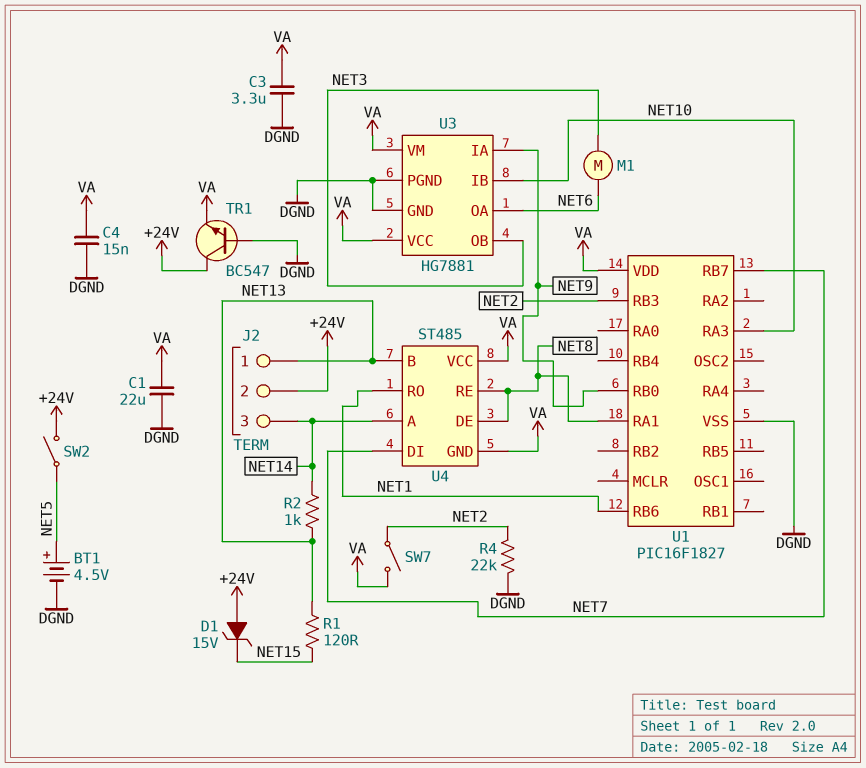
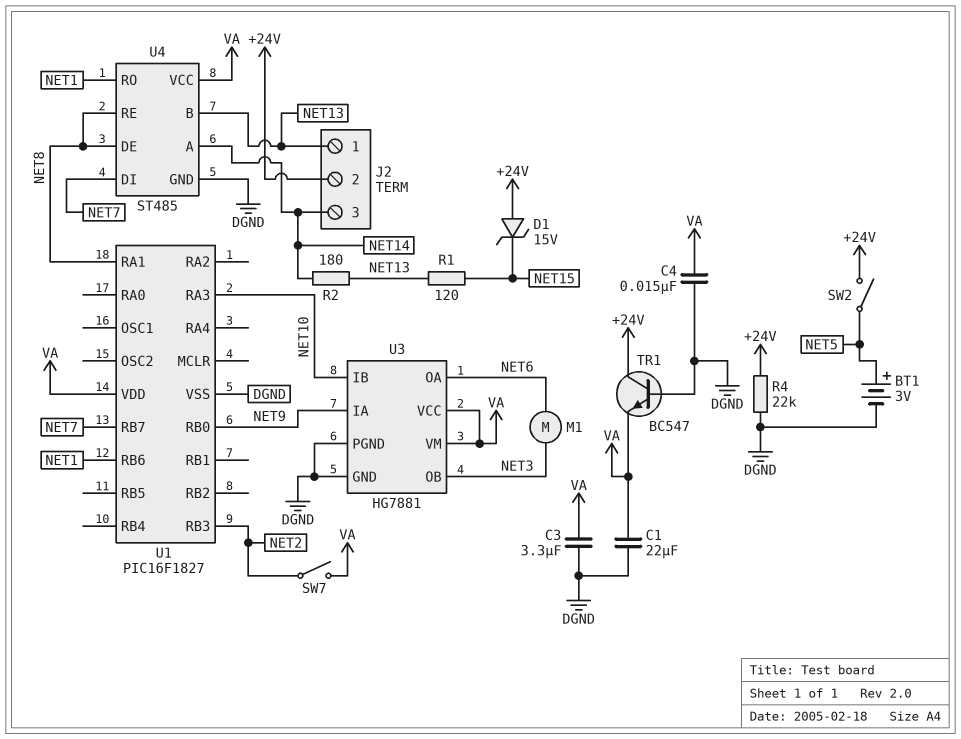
BT1: 4.5V (plus NET5, minus DGND) -> 3V (plus NET5, minus DGND)
R2: 1k (NET13, NET14) -> 180 (NET13, NET14)
R4: 22k (DGND, NET2) -> 22k (+24V, DGND)
U4 pin GND: VA -> DGND

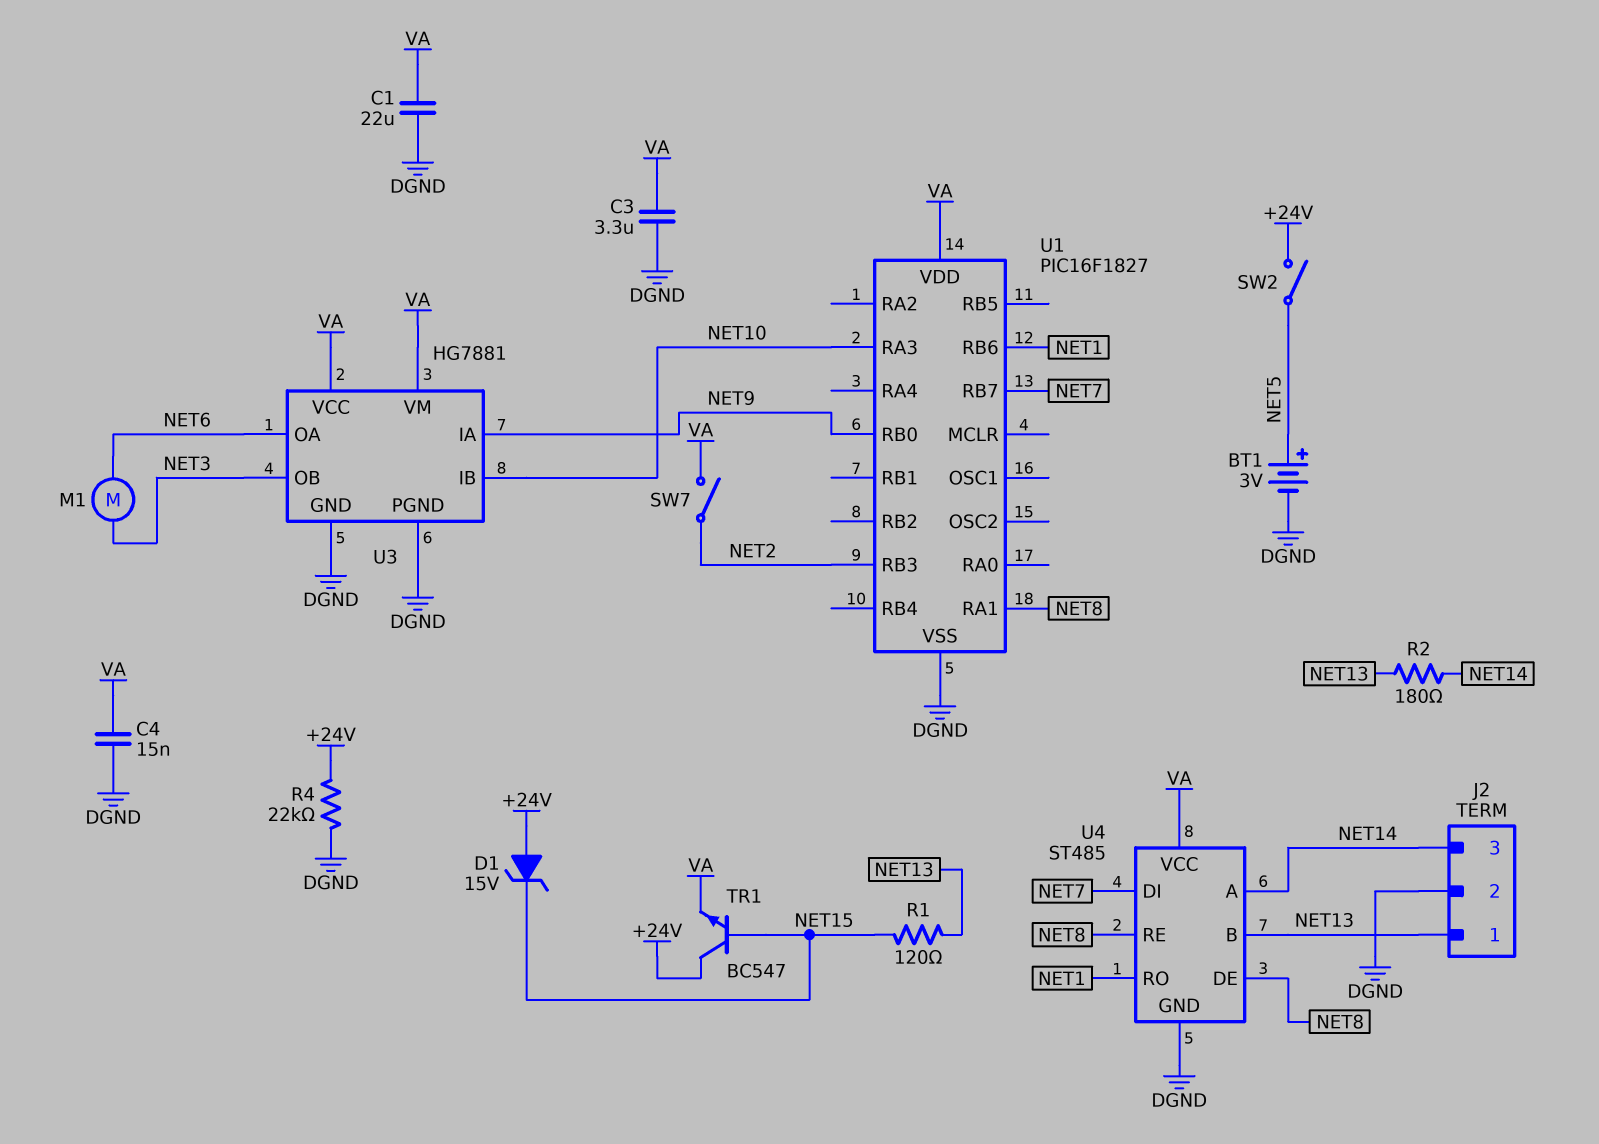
J2 pin 2: +24V -> DGND
TR1: NPN BC547 (B DGND, C +24V, E VA) -> NPN BC547 (B NET15, C +24V, E VA)

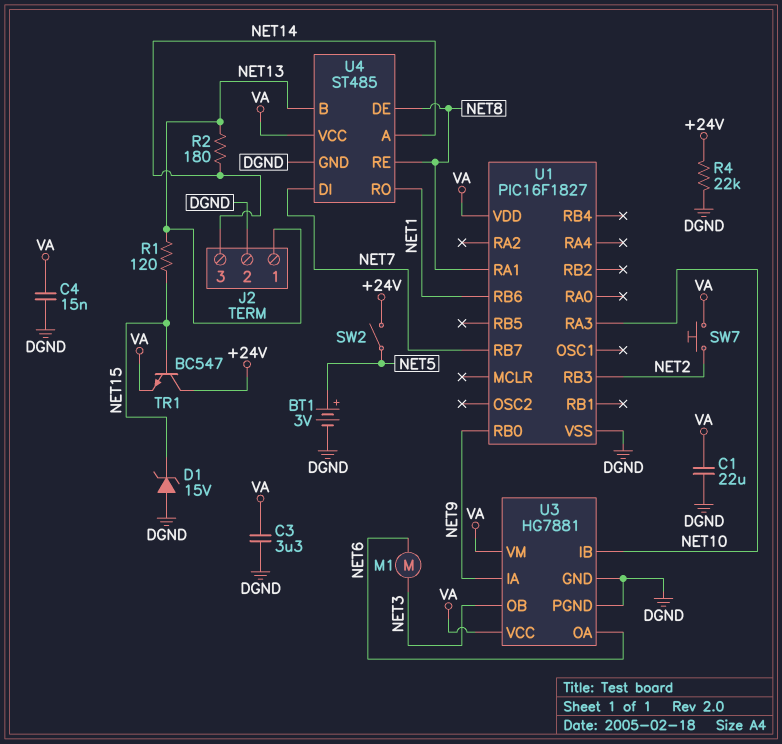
D1: zener 15V (A +24V, K NET15) -> zener 15V (A DGND, K NET15)
SW7: switch (NET2, VA) -> button (NET2, VA)

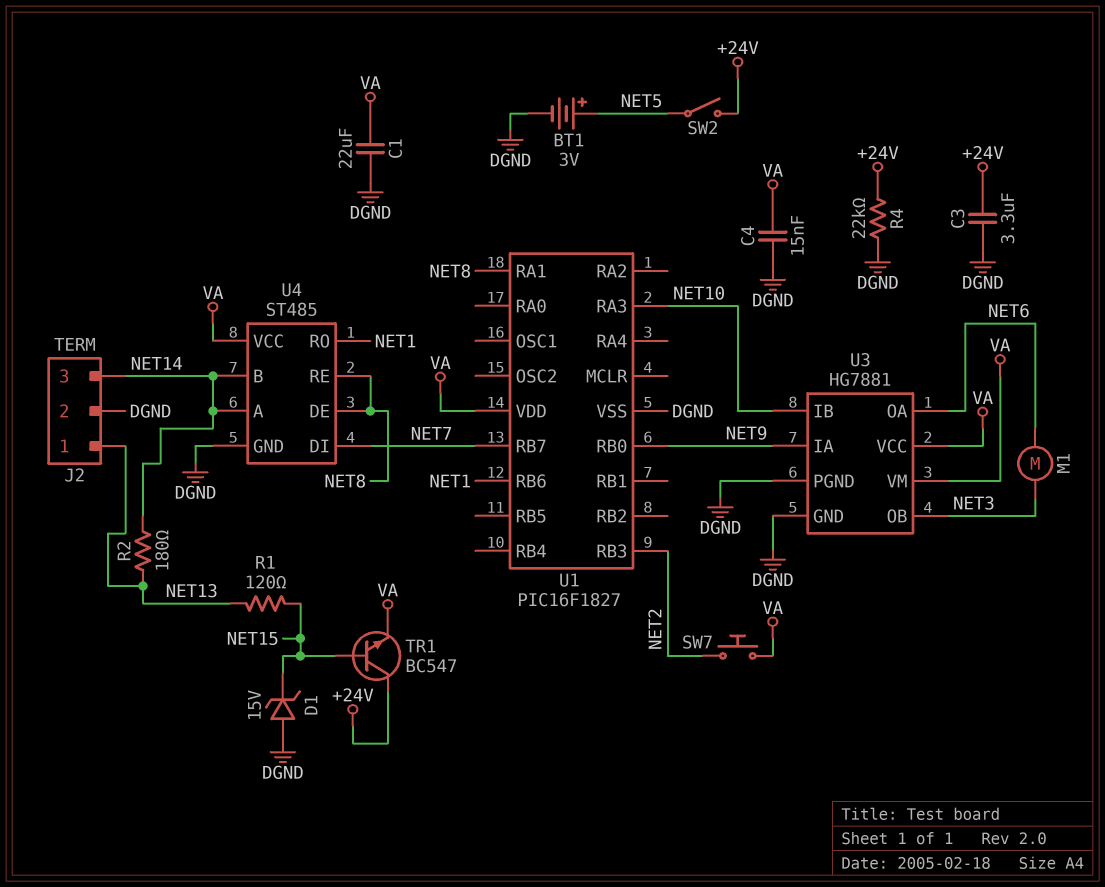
C3: 3.3uF (DGND, VA) -> 3.3uF (+24V, DGND)
U4 pin B: NET13 -> NET14

